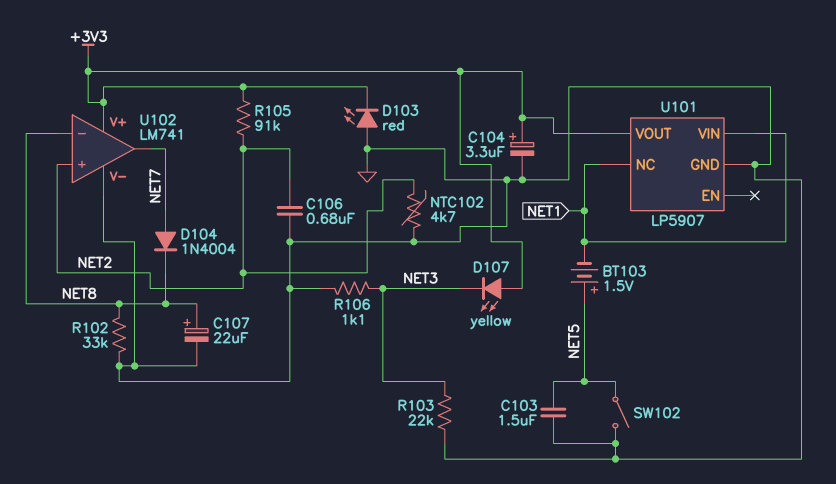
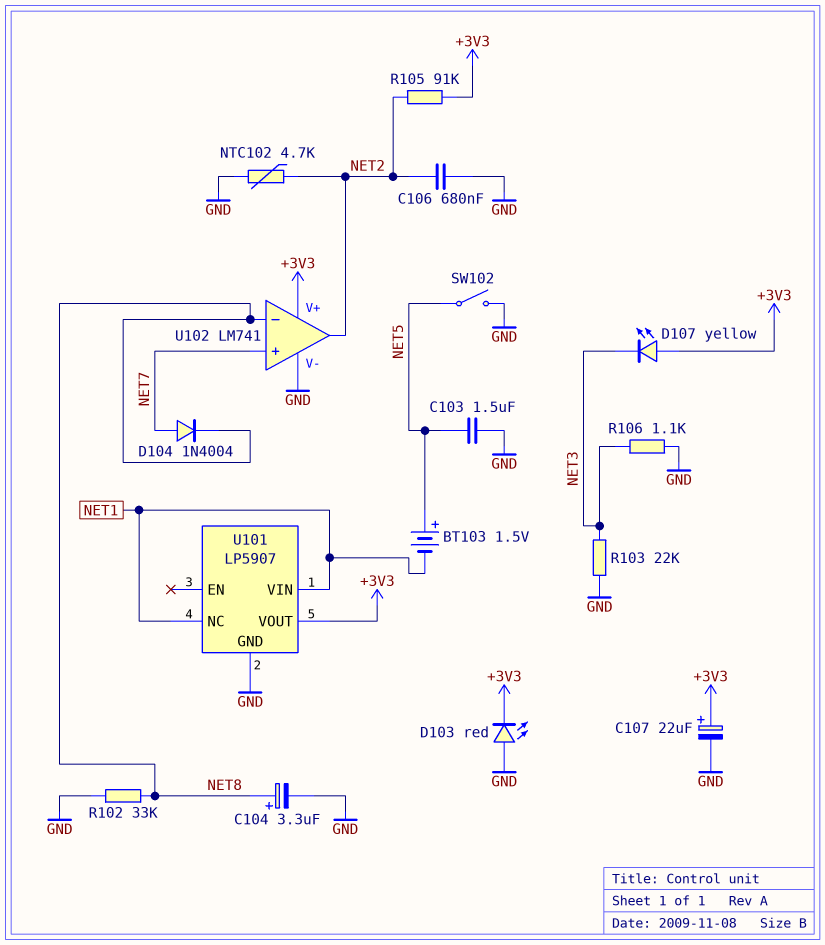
C104: 3.3uF (plus +3V3, minus GND) -> 3.3uF (plus NET8, minus GND)
C107: 22uF (plus NET8, minus GND) -> 22uF (plus +3V3, minus GND)
U102 pin in+: NET2 -> NET7
U102 pin out: NET7 -> NET2

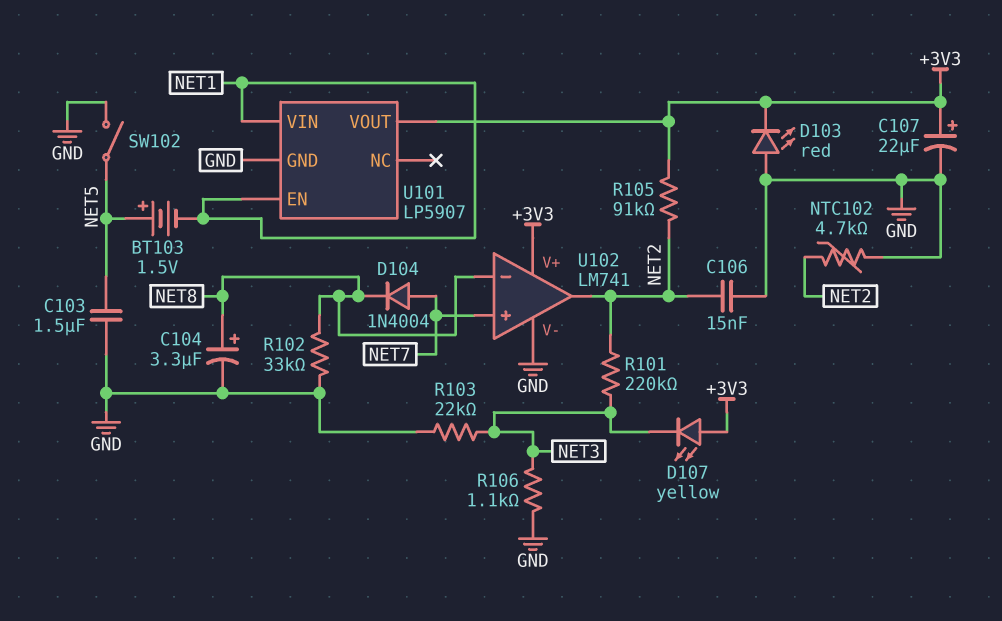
C106: 680nF (GND, NET2) -> 15nF (GND, NET2)
R101: none -> 220k (NET2, NET3)
U101 pin EN: none -> NET1
U101 pin NC: NET1 -> none

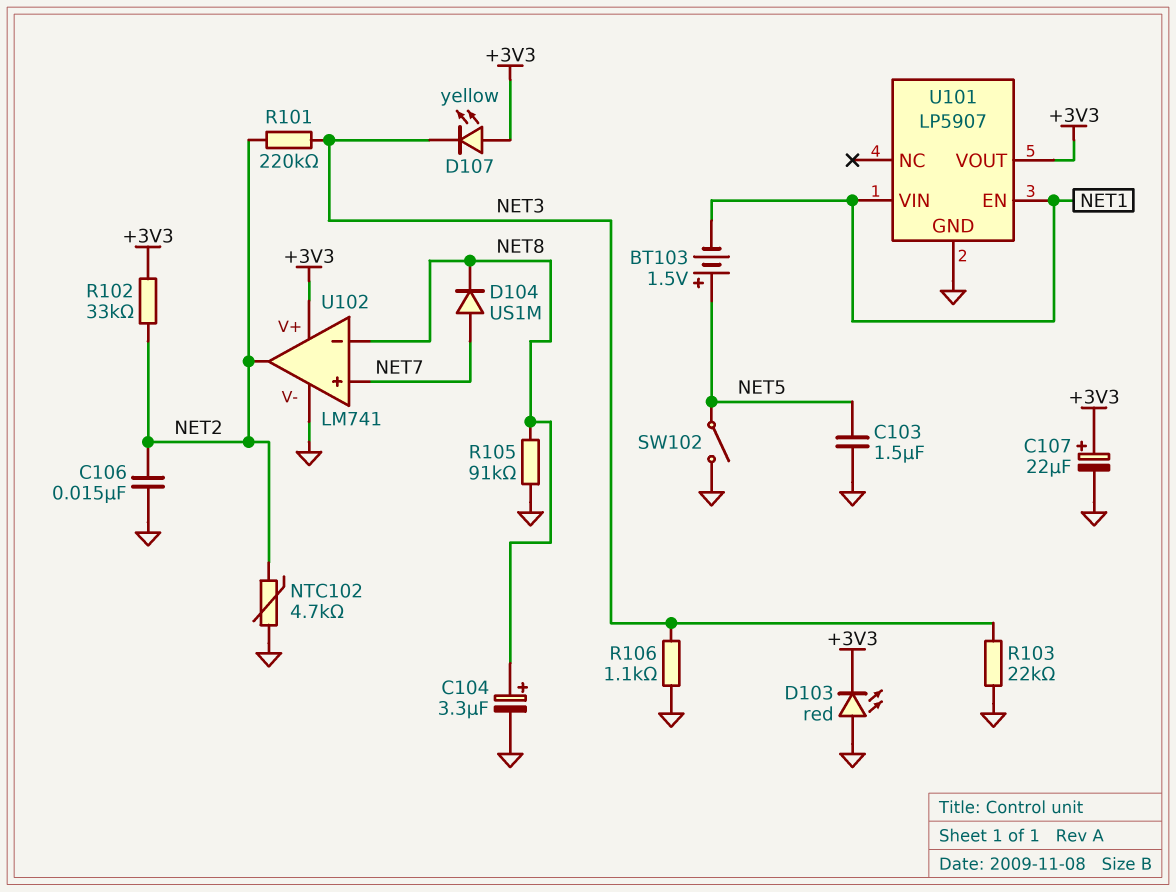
D104: diode 1N4004 (A NET7, K NET8) -> diode US1M (A NET7, K NET8)
R102: 33k (GND, NET8) -> 33k (+3V3, NET2)
R105: 91k (+3V3, NET2) -> 91k (GND, NET8)

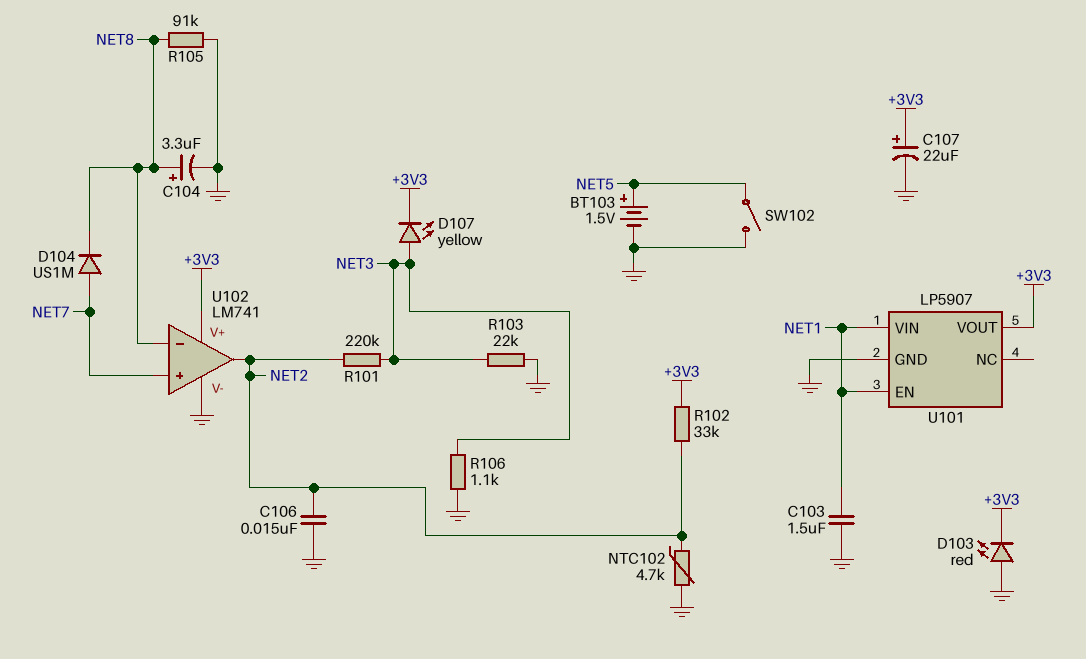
BT103: 1.5V (plus NET5, minus NET1) -> 1.5V (plus NET5, minus GND)
C103: 1.5uF (GND, NET5) -> 1.5uF (GND, NET1)
D107: LED yellow (A +3V3, K NET3) -> LED yellow (A NET3, K +3V3)

